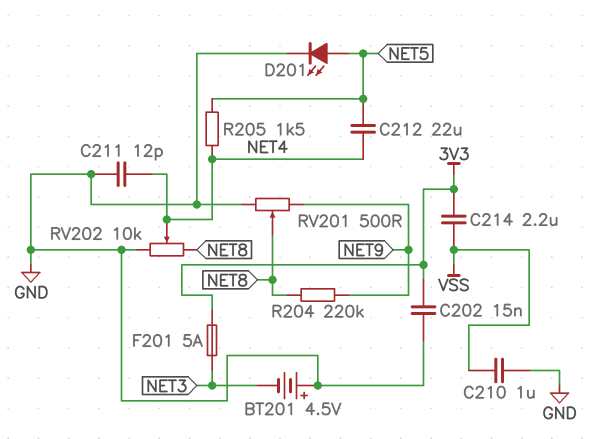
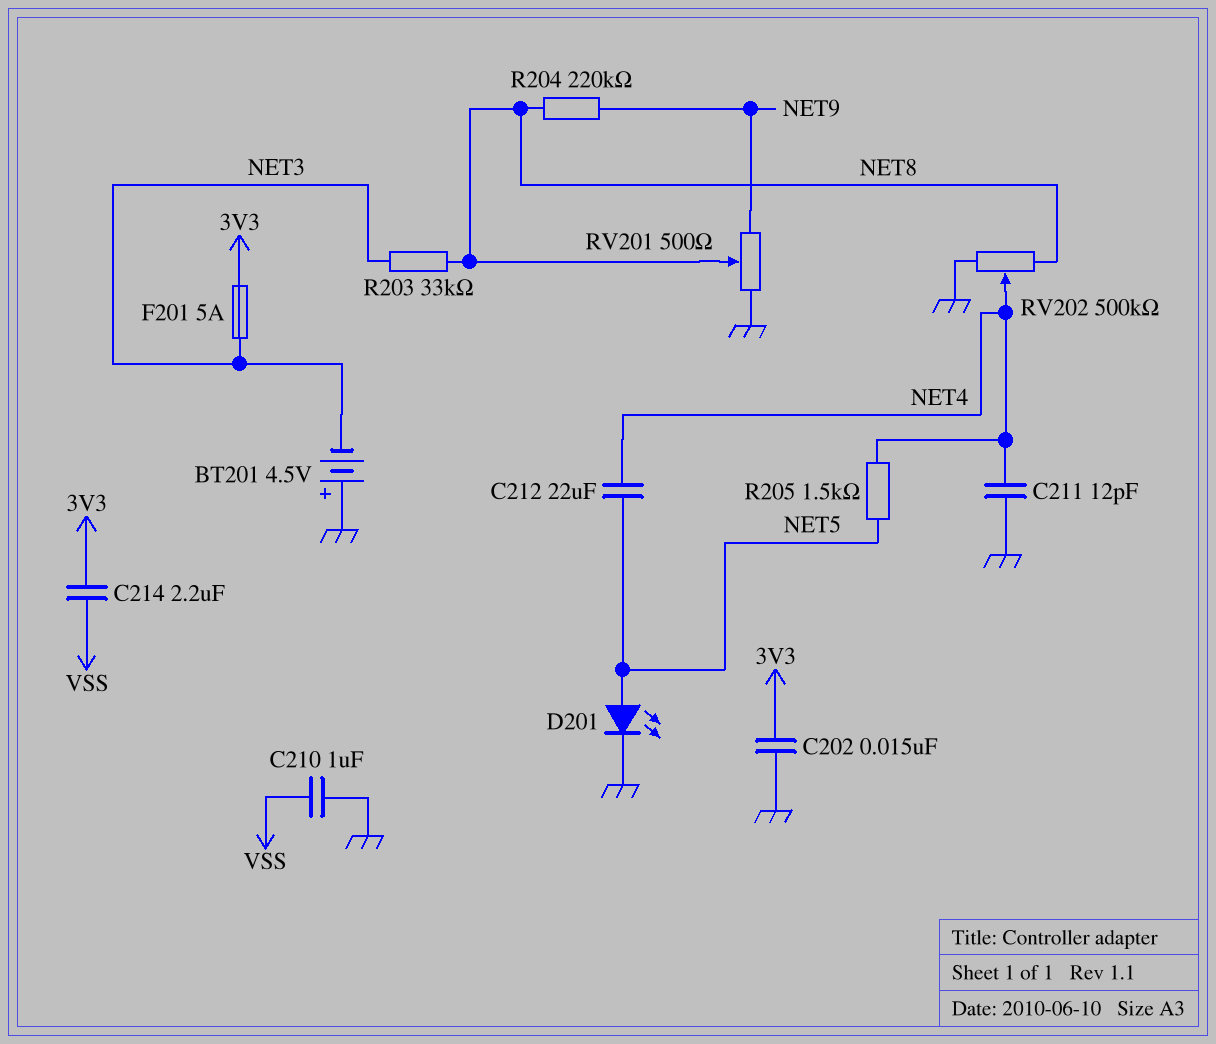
R203: none -> 33k (NET3, NET8)
RV202: 10k (GND, NET8, wiper NET4) -> 500k (GND, NET8, wiper NET4)

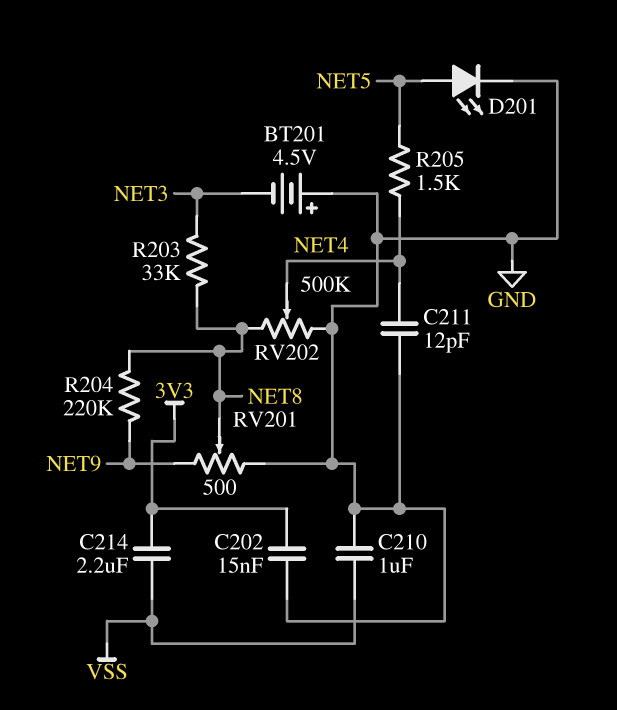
C212: 22uF (NET4, NET5) -> none
F201: 5A (3V3, NET3) -> none

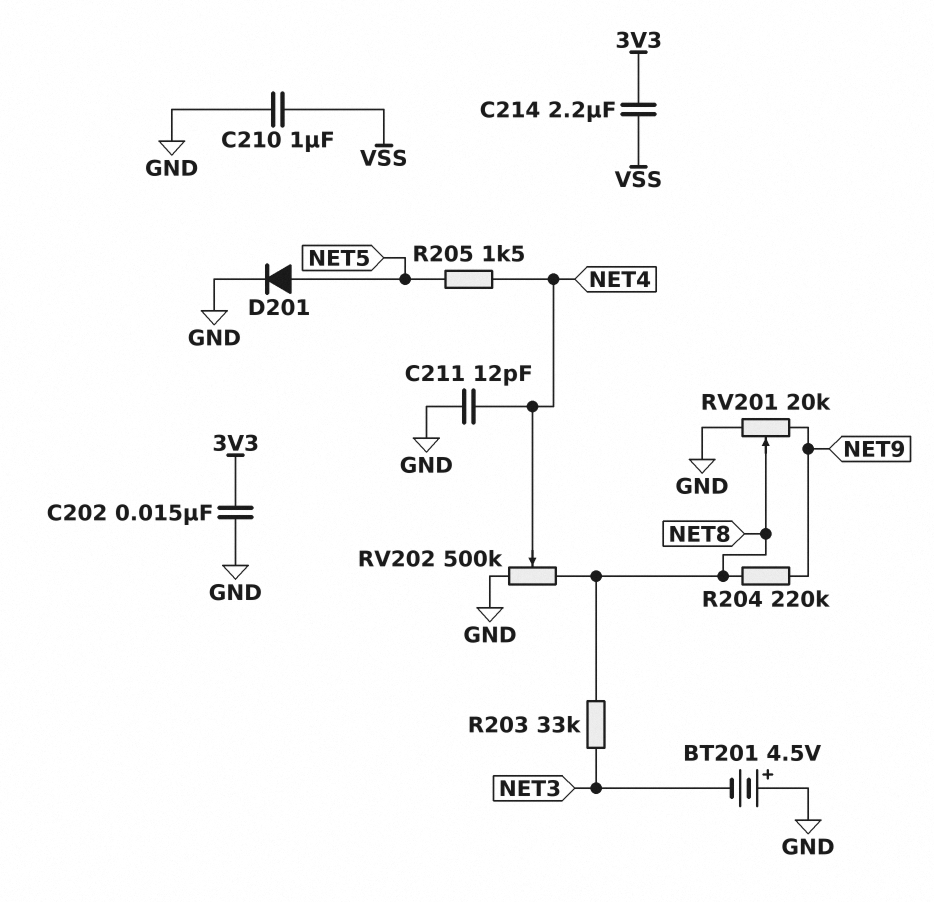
D201: LED (A NET5, K GND) -> diode (A NET5, K GND)
RV201: 500 (GND, NET9, wiper NET8) -> 20k (GND, NET9, wiper NET8)

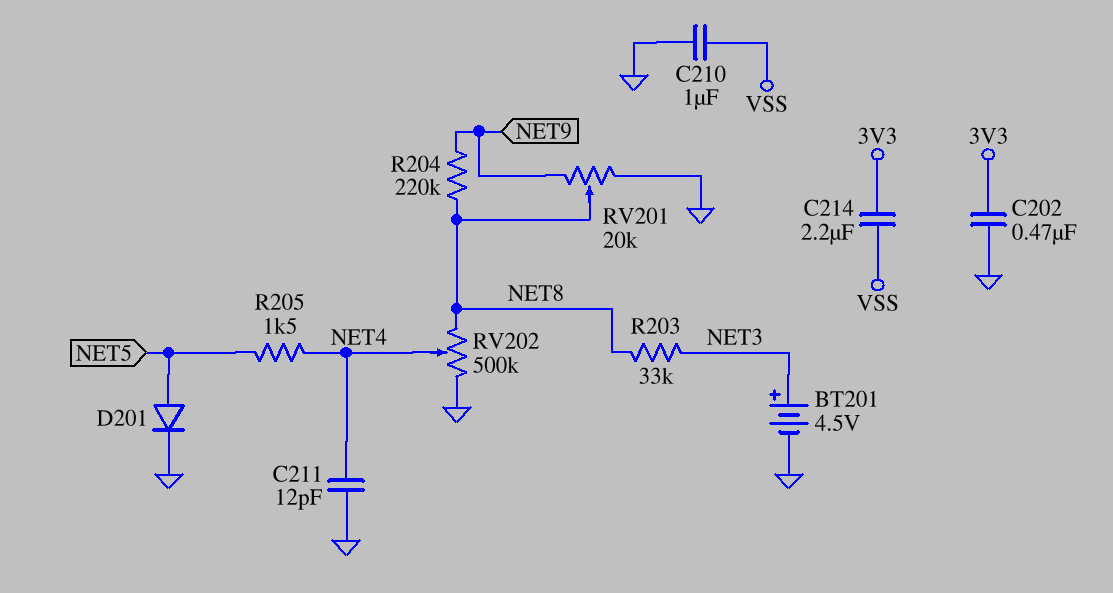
BT201: 4.5V (plus GND, minus NET3) -> 4.5V (plus NET3, minus GND)
C202: 15nF (3V3, GND) -> 470nF (3V3, GND)

